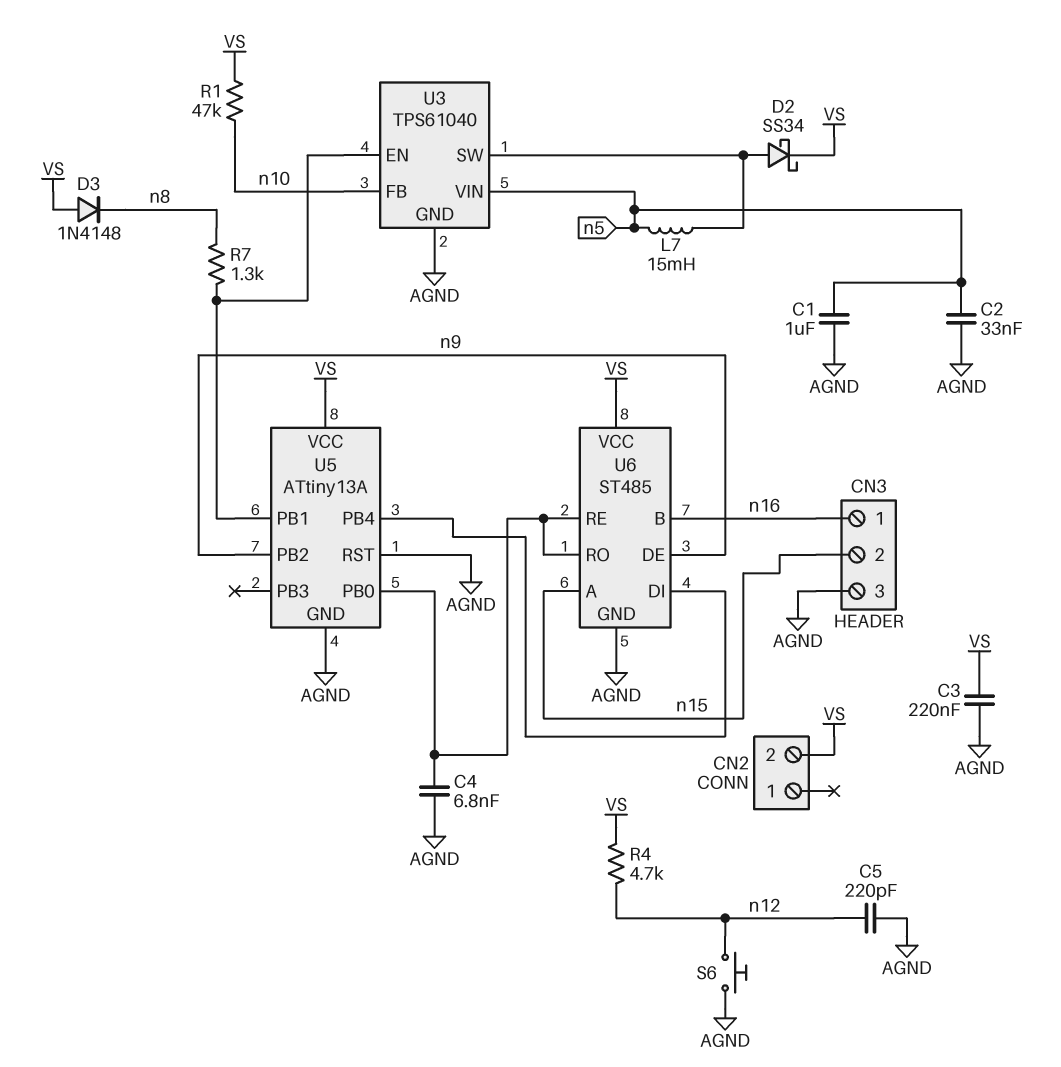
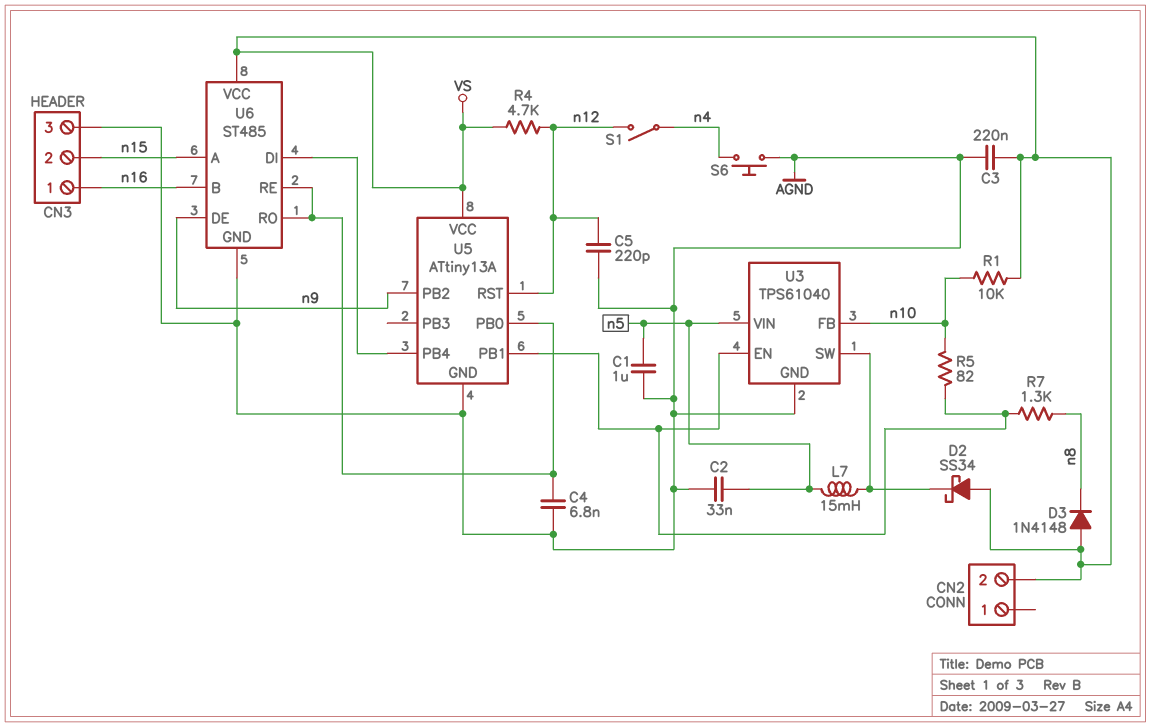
D2: schottky SS34 (A U3/SW, K VS) -> schottky SS34 (A VS, K U3/SW)
R1: 47k (VS, n10) -> 10k (VS, n10)
R5: none -> 82 (U3/EN, n10)
S1: none -> switch (n4, n12)
S6: button (AGND, n12) -> button (AGND, n4)
U5 pin RST: AGND -> n12

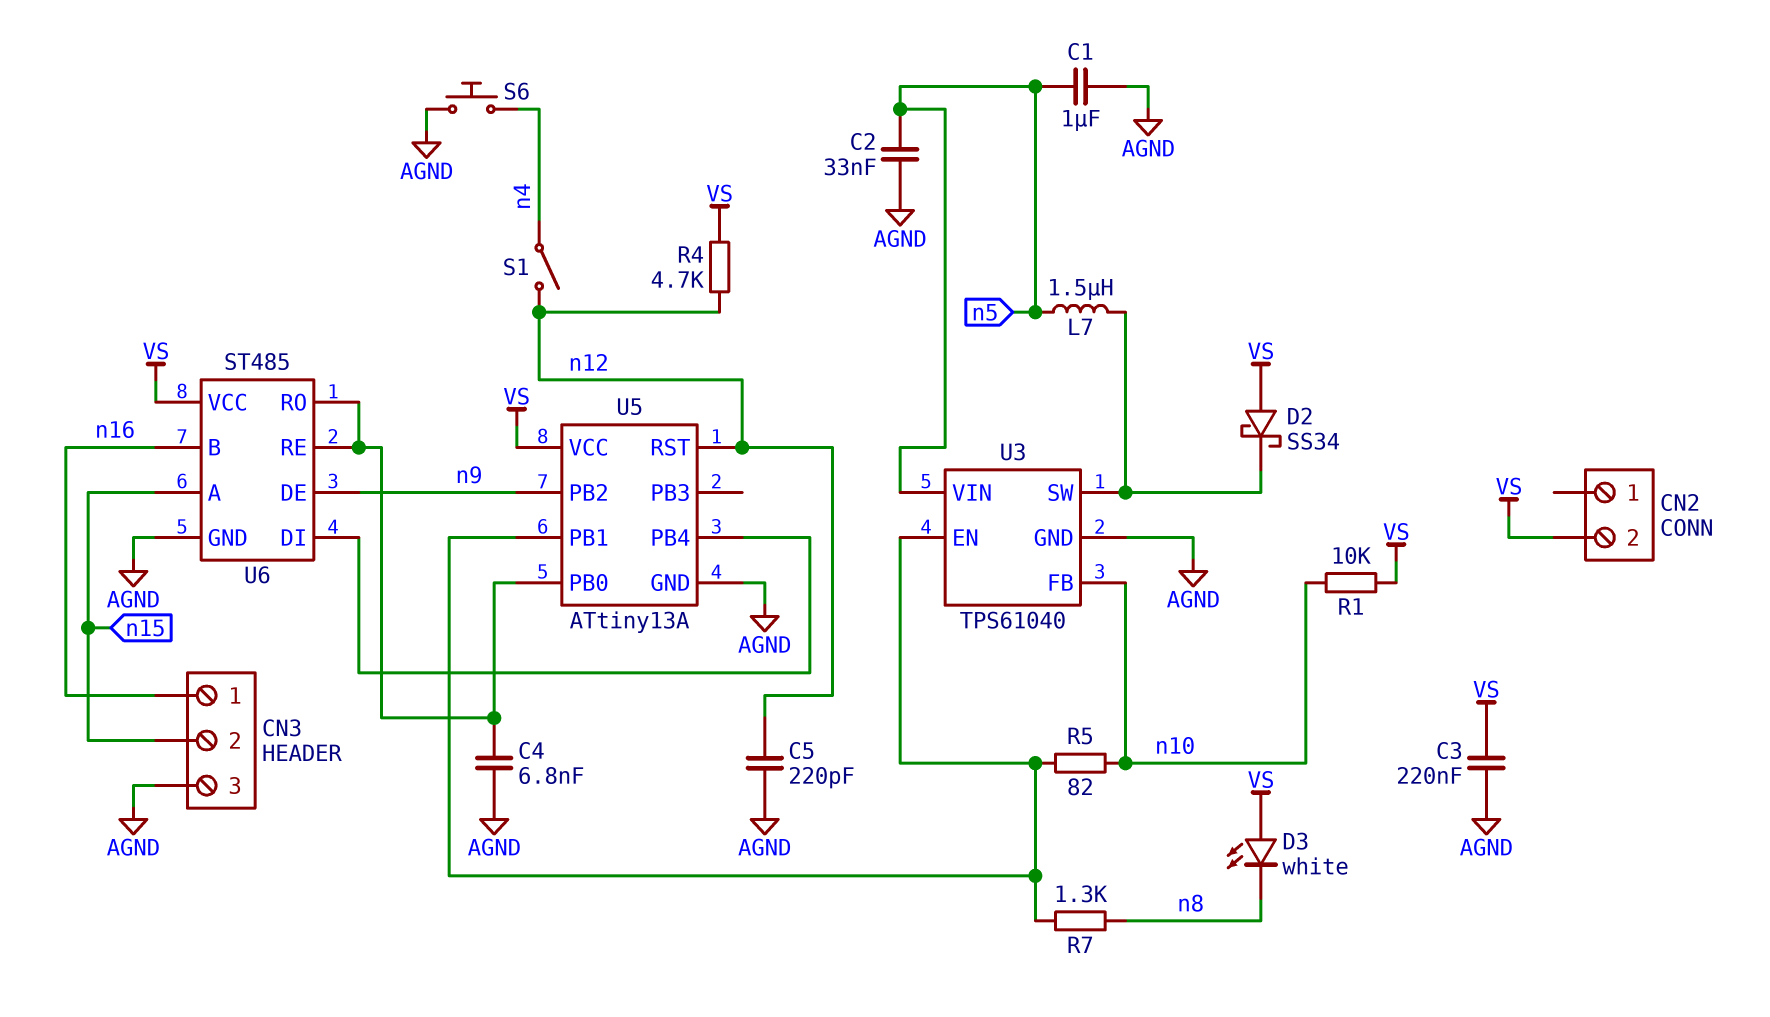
D3: diode 1N4148 (A VS, K n8) -> LED white (A VS, K n8)
L7: 15mH (U3/SW, n5) -> 1.5uH (U3/SW, n5)

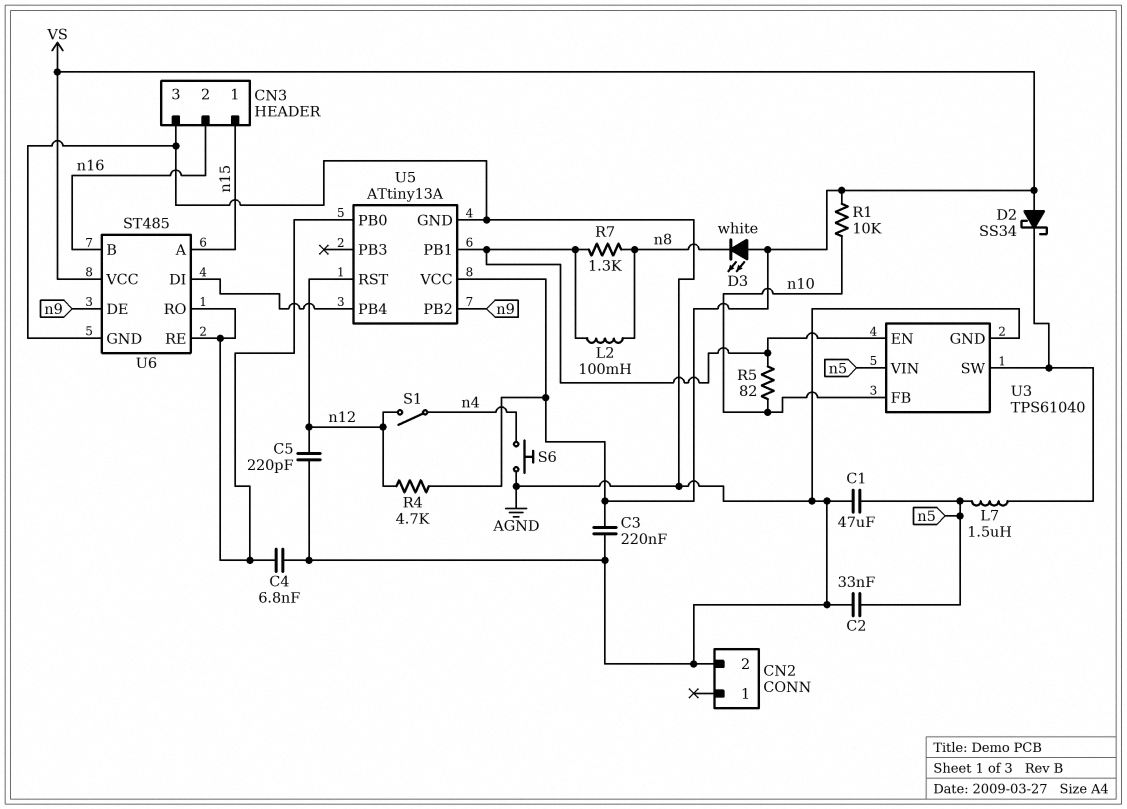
C1: 1uF (AGND, n5) -> 47uF (AGND, n5)
CN2 pin 2: VS -> AGND
CN3 pin 1: n16 -> n15
CN3 pin 2: n15 -> n16
L2: none -> 100mH (U3/EN, n8)

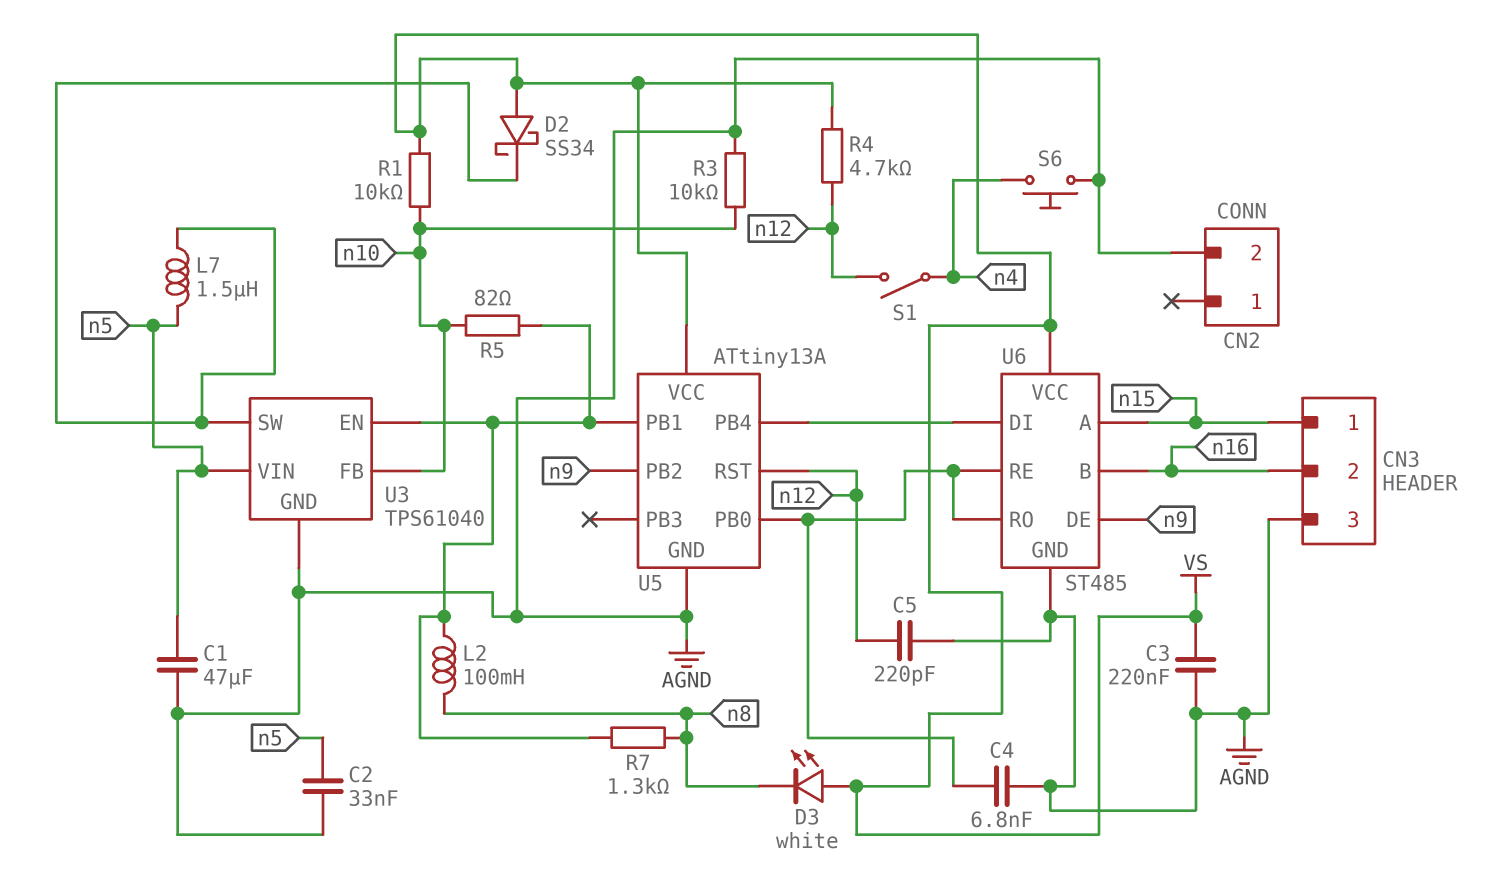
R3: none -> 10k (AGND, n10)

